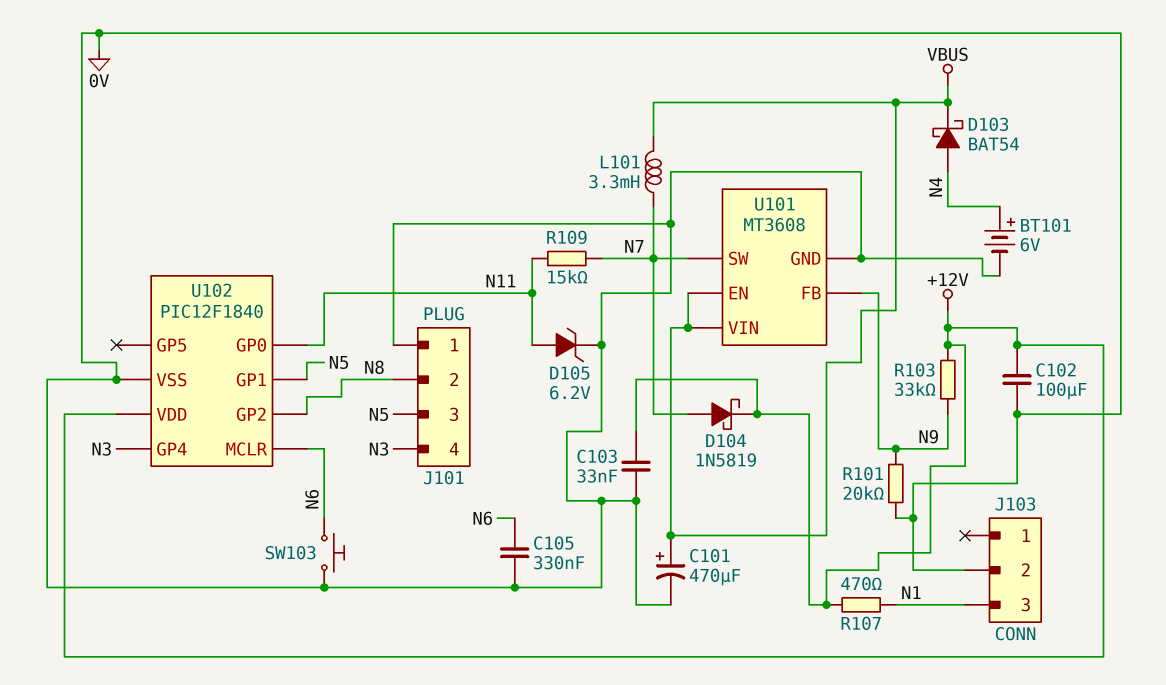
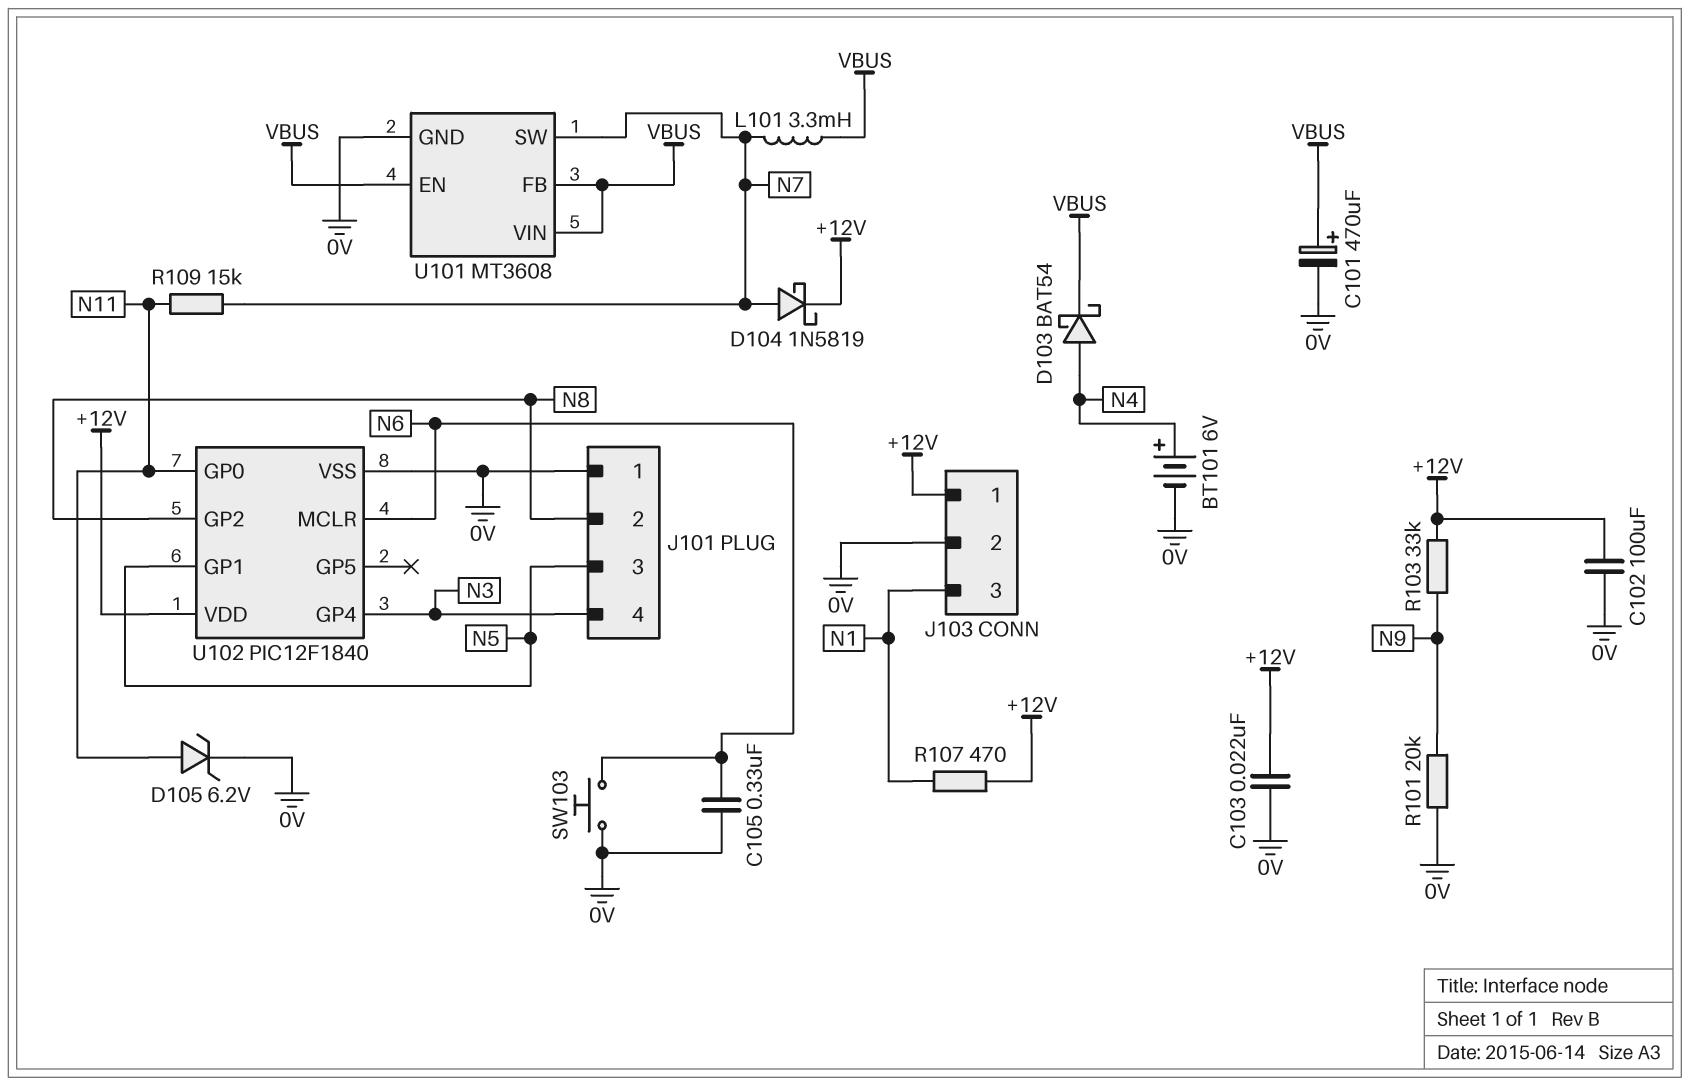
C103: 33nF (+12V, 0V) -> 22nF (+12V, 0V)
J103 pin 1: none -> +12V
U101 pin FB: N9 -> VBUS

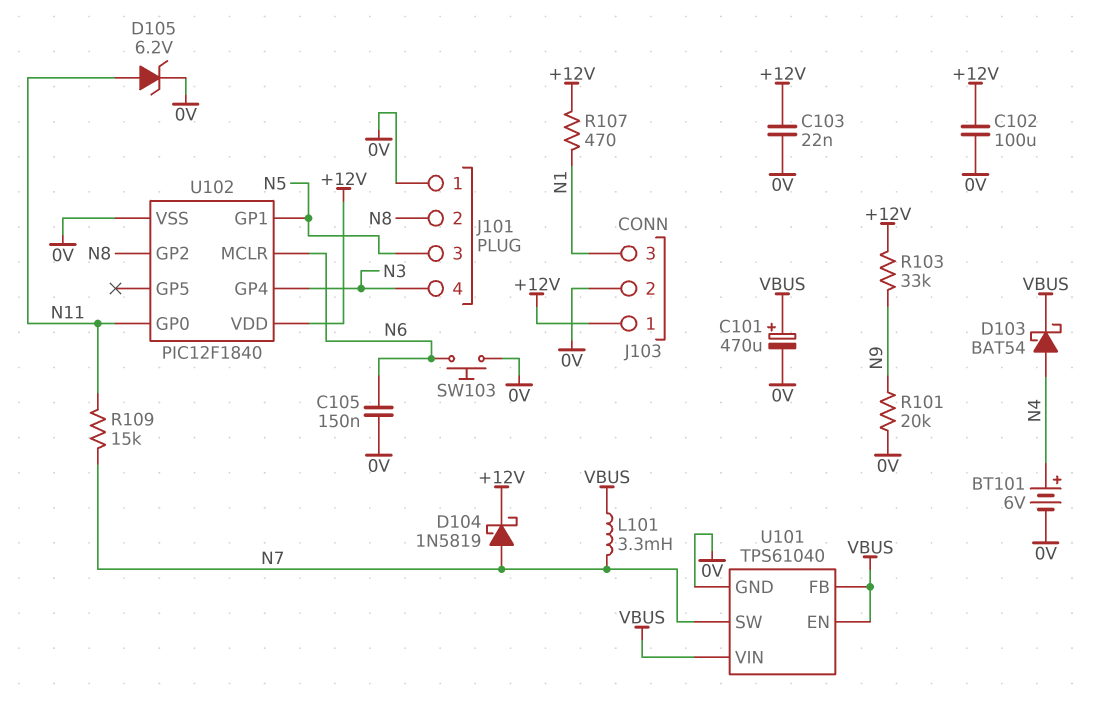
C105: 330nF (0V, N6) -> 150nF (0V, N6)
U101: MT3608 -> TPS61040

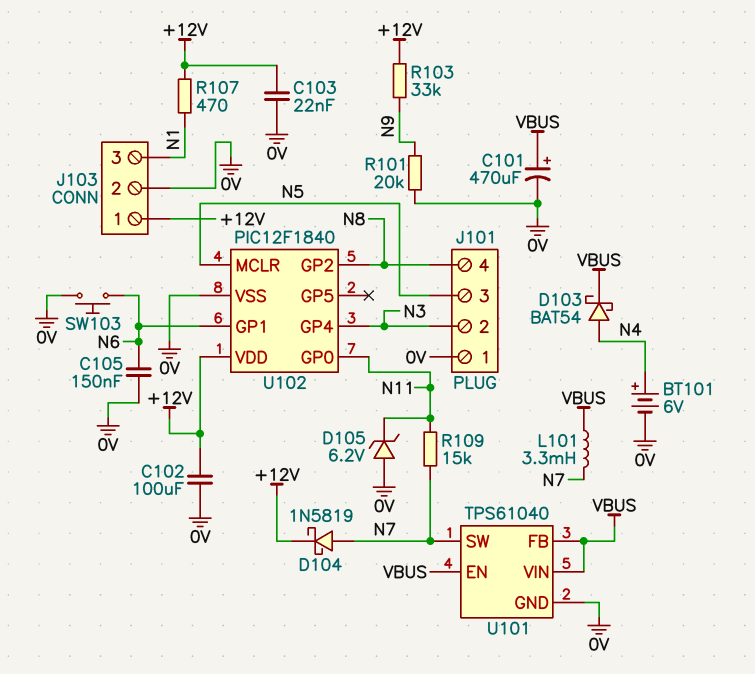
D105: zener 6.2V (A N11, K 0V) -> zener 6.2V (A 0V, K N11)
J101 pin 2: N8 -> N3
J101 pin 4: N3 -> N8
U102 pin GP1: N5 -> N6
U102 pin MCLR: N6 -> N5

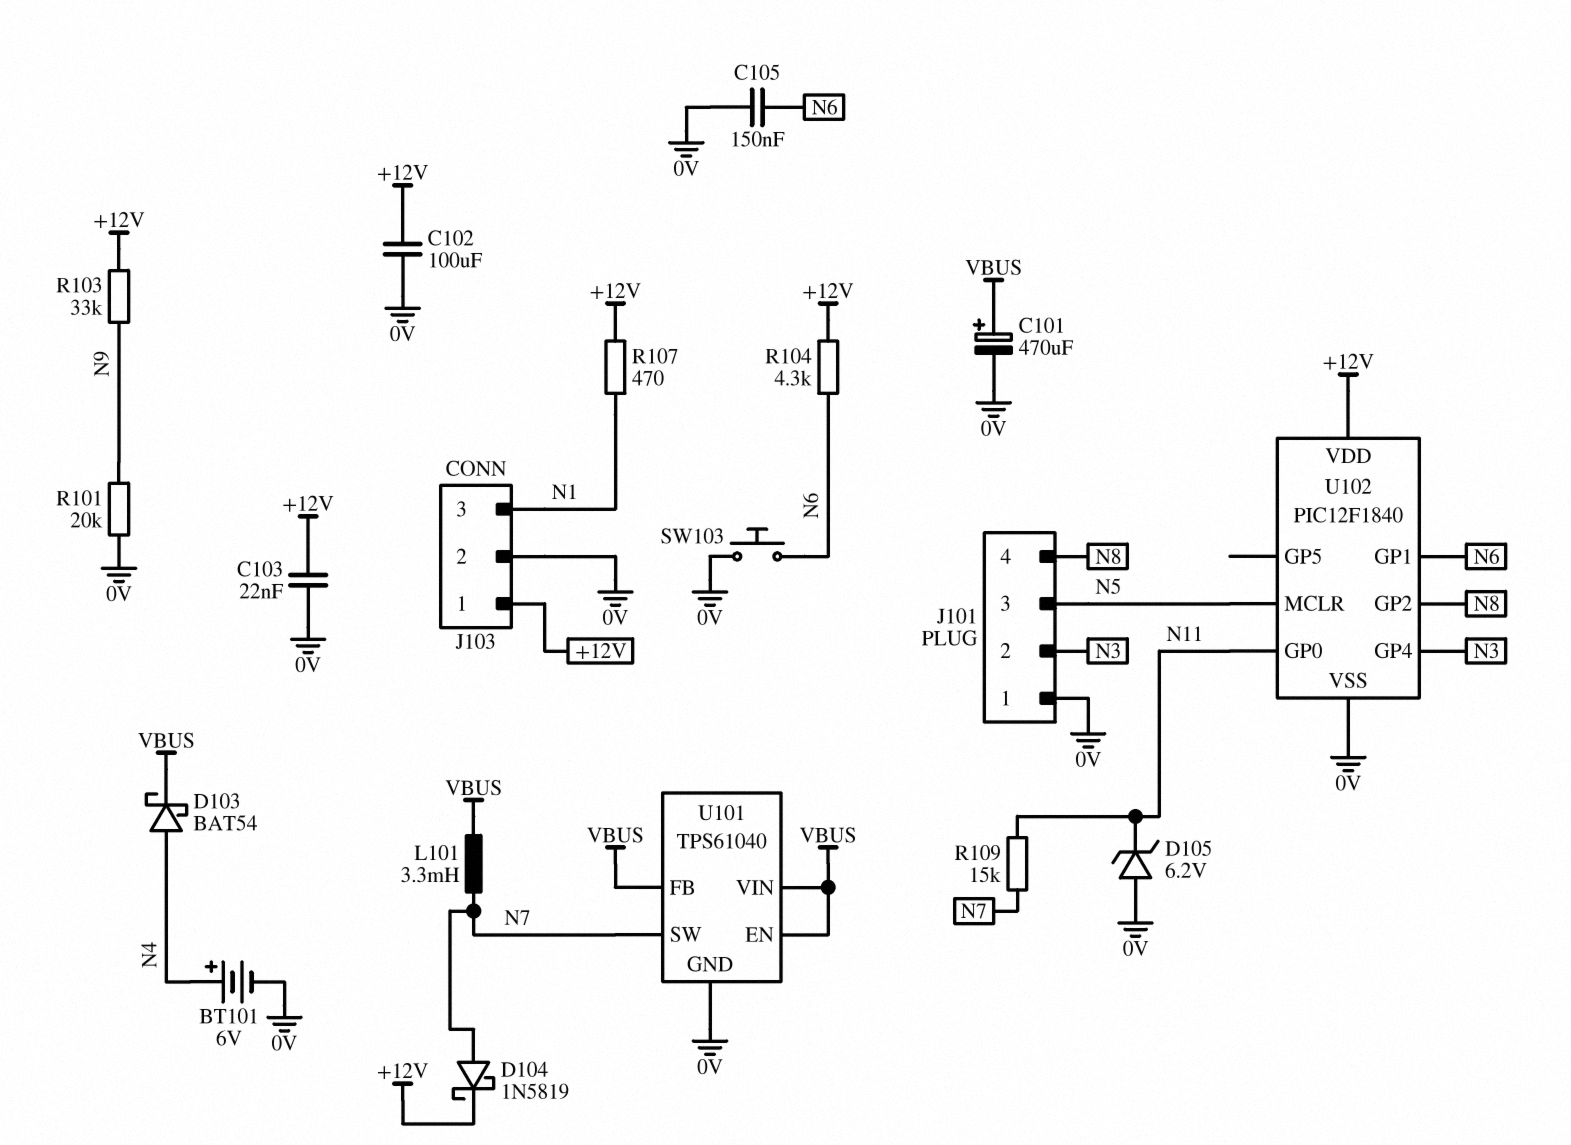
R104: none -> 4.3k (+12V, N6)

